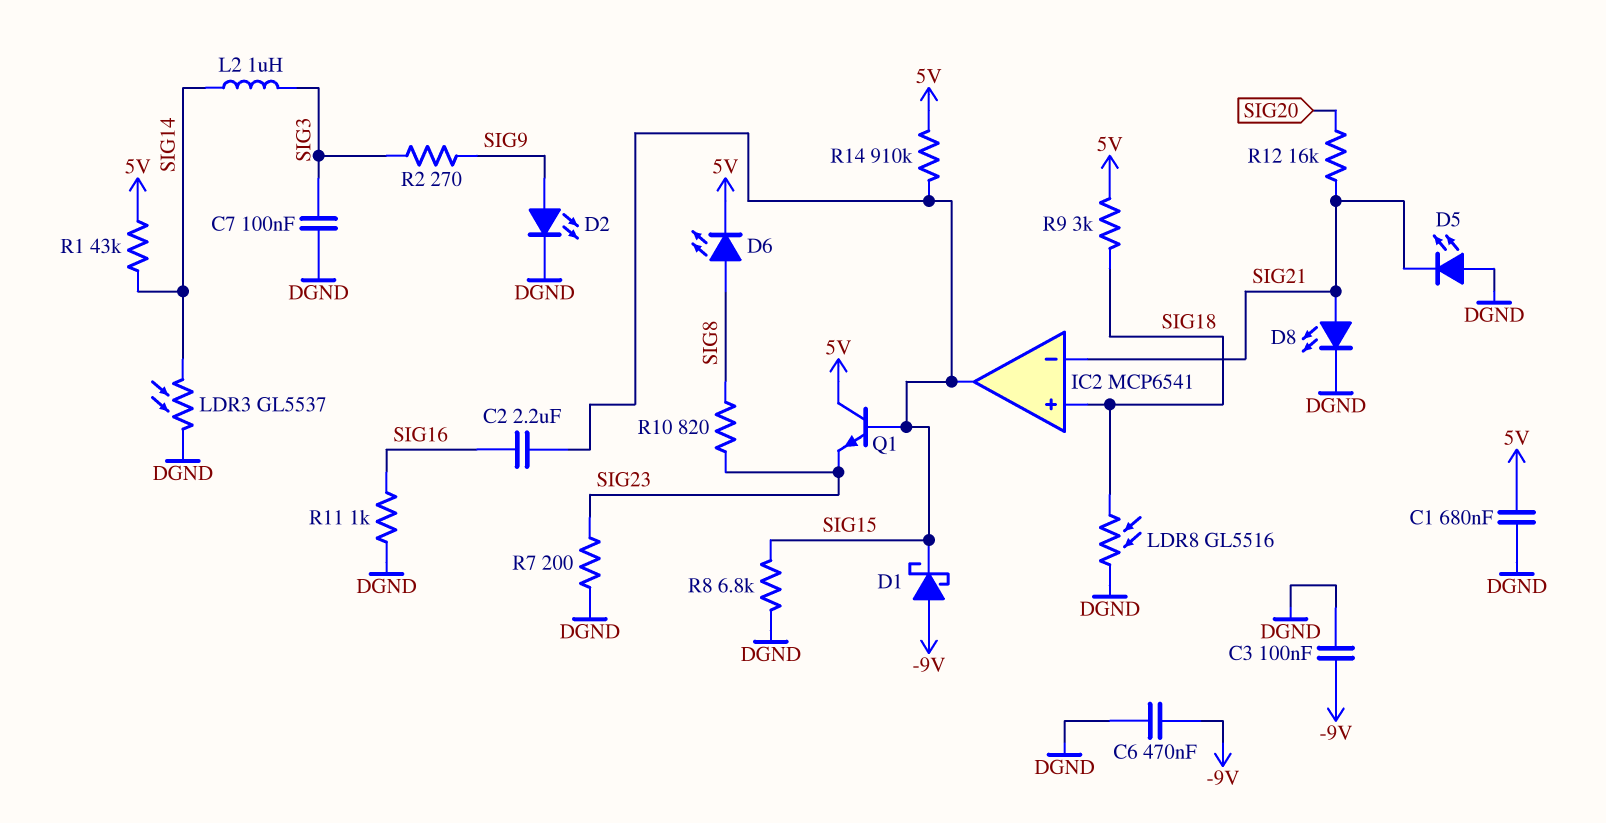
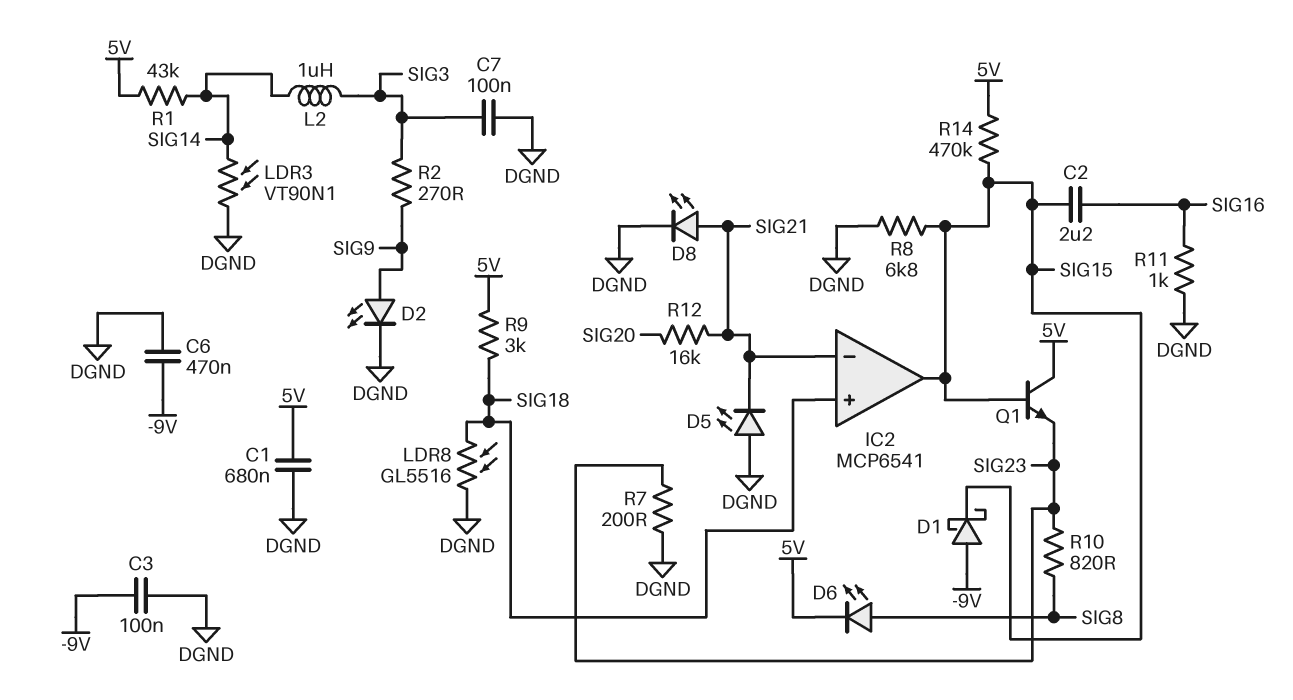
LDR3: GL5537 (DGND, SIG14) -> VT90N1 (DGND, SIG14)
R14: 910k (5V, SIG15) -> 470k (5V, SIG15)

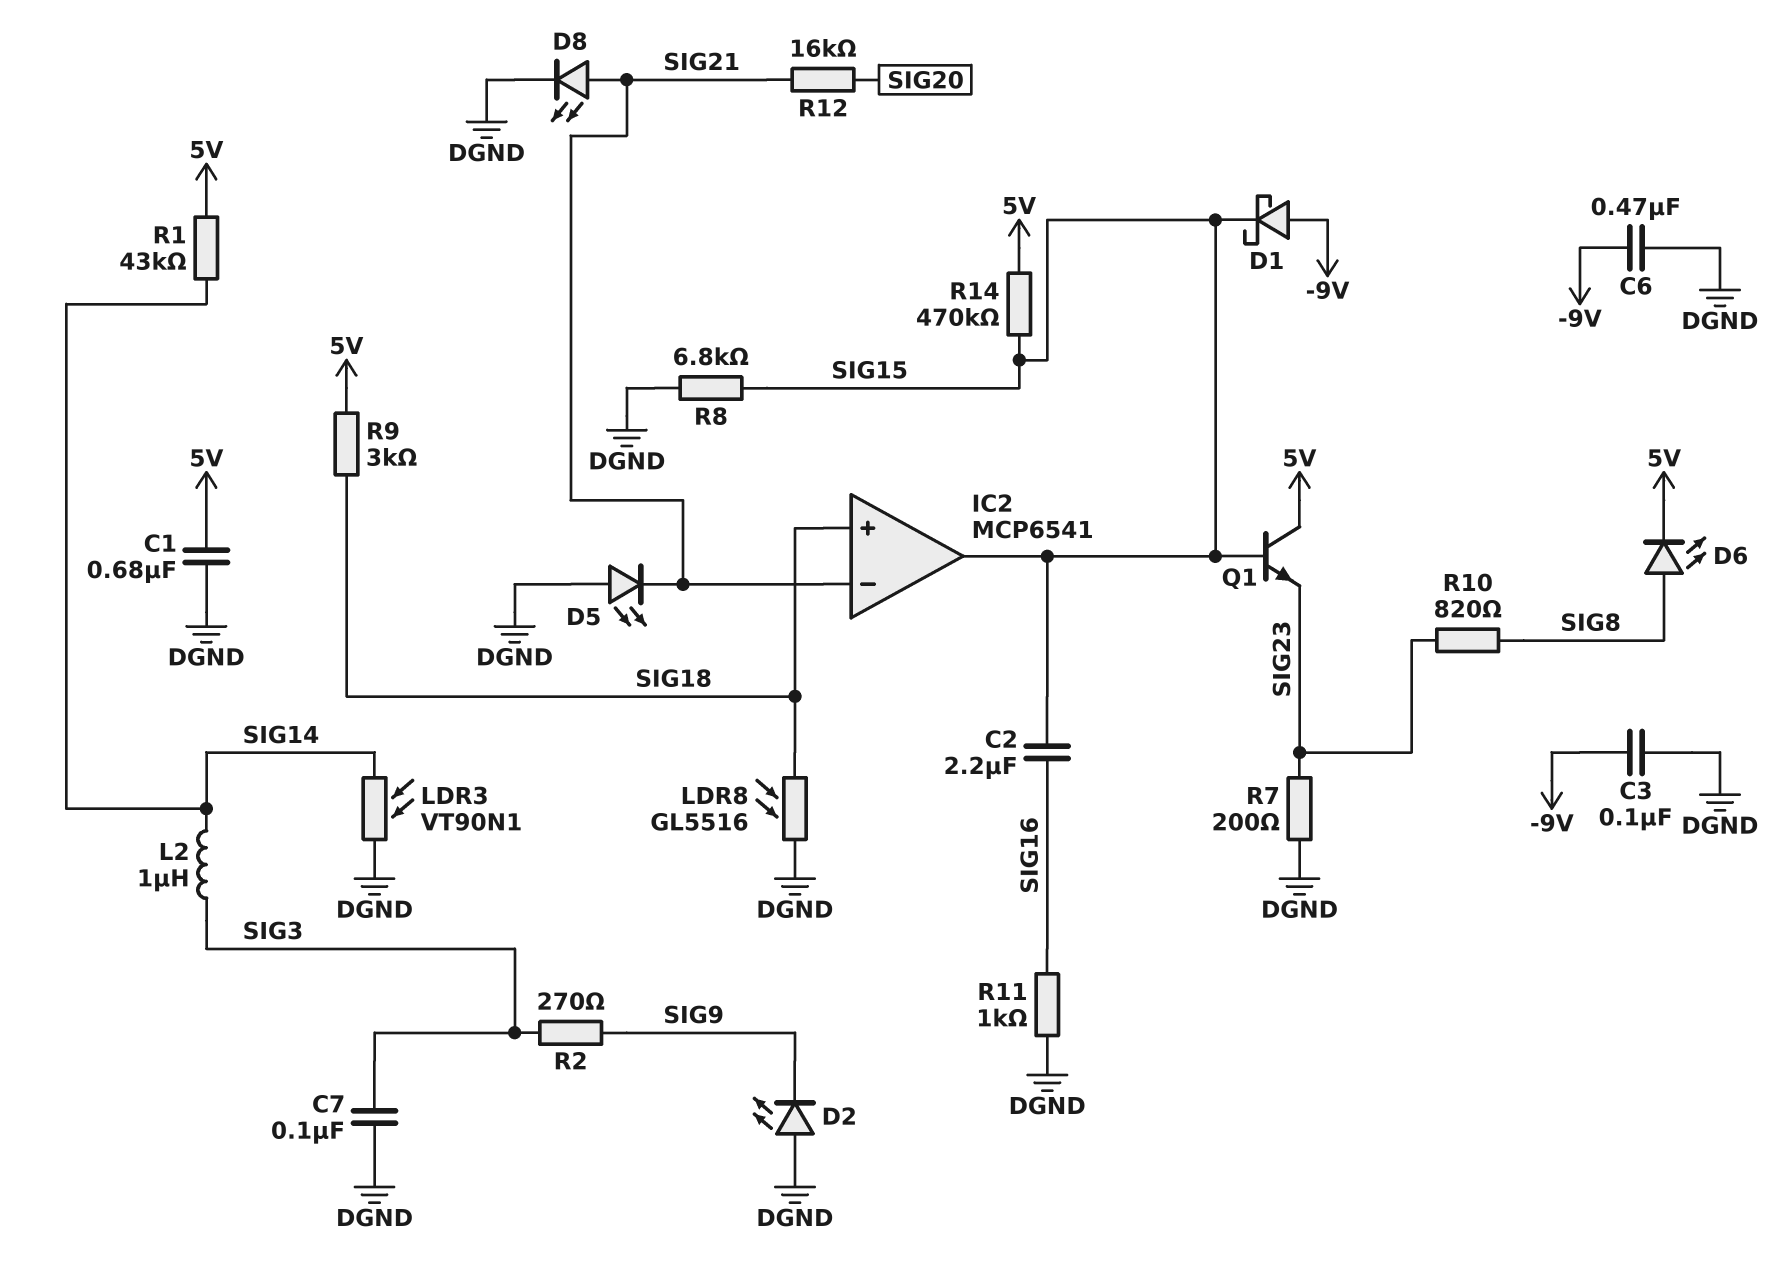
D2: LED (A SIG9, K DGND) -> LED (A DGND, K SIG9)

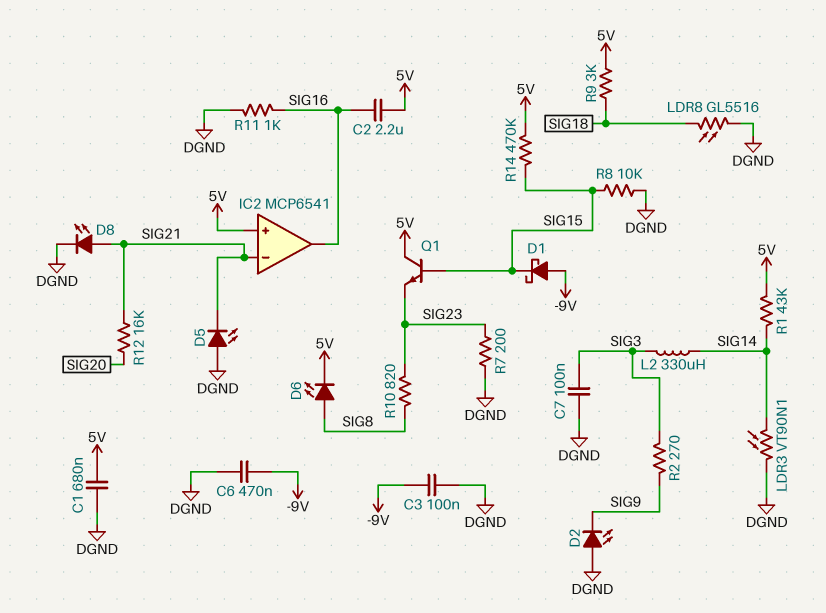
C2: 2.2uF (SIG15, SIG16) -> 2.2uF (5V, SIG16)
IC2 pin in+: SIG18 -> 5V
IC2 pin out: SIG15 -> SIG16
L2: 1uH (SIG3, SIG14) -> 330uH (SIG3, SIG14)
R8: 6.8k (DGND, SIG15) -> 10k (DGND, SIG15)

